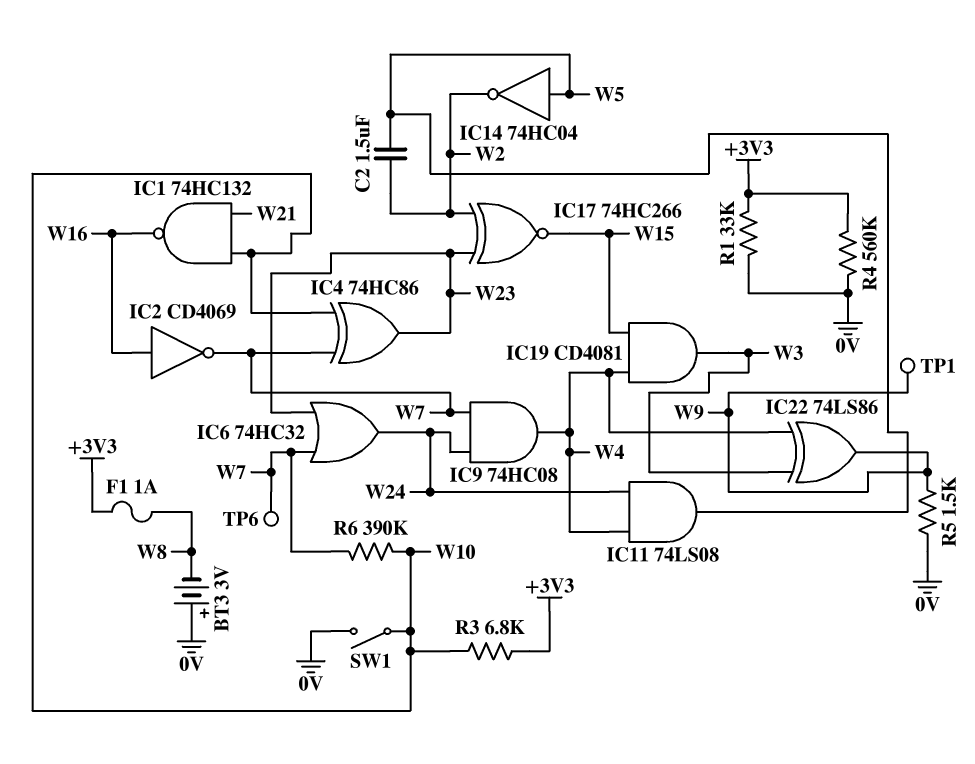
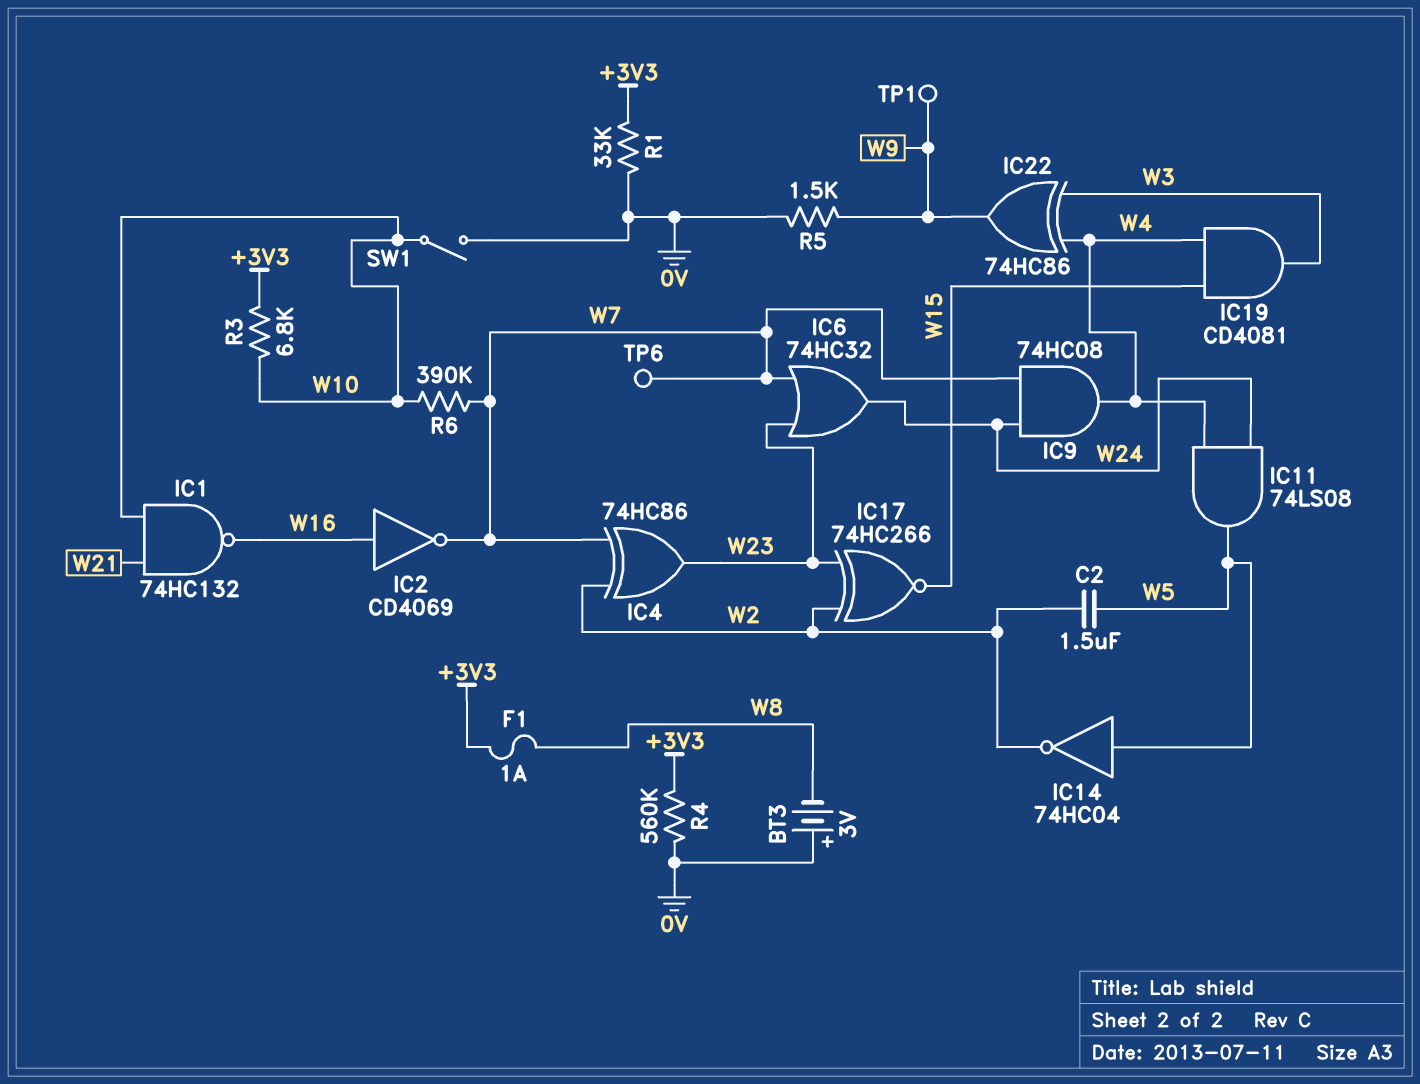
IC4: XOR 74HC86 (in W7, in W10, out W23) -> XOR 74HC86 (in W2, in W7, out W23)
IC22: XOR 74LS86 (in W3, in W4, out W9) -> XOR 74HC86 (in W3, in W4, out W9)

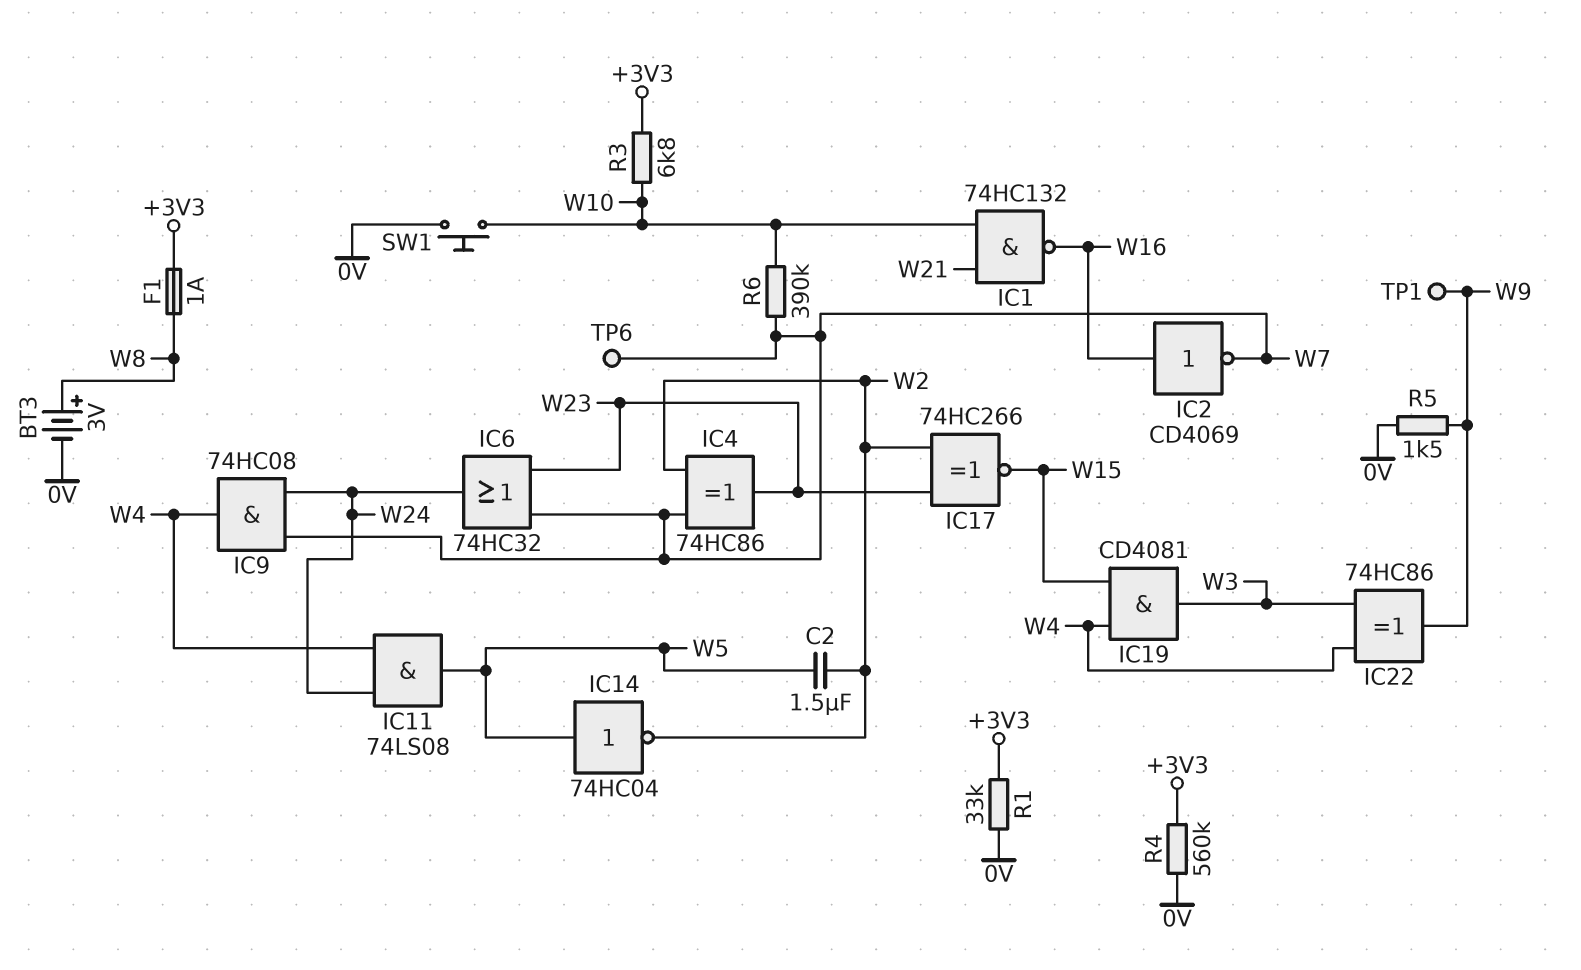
BT3: 3V (plus 0V, minus W8) -> 3V (plus W8, minus 0V)
SW1: switch (0V, W10) -> button (0V, W10)

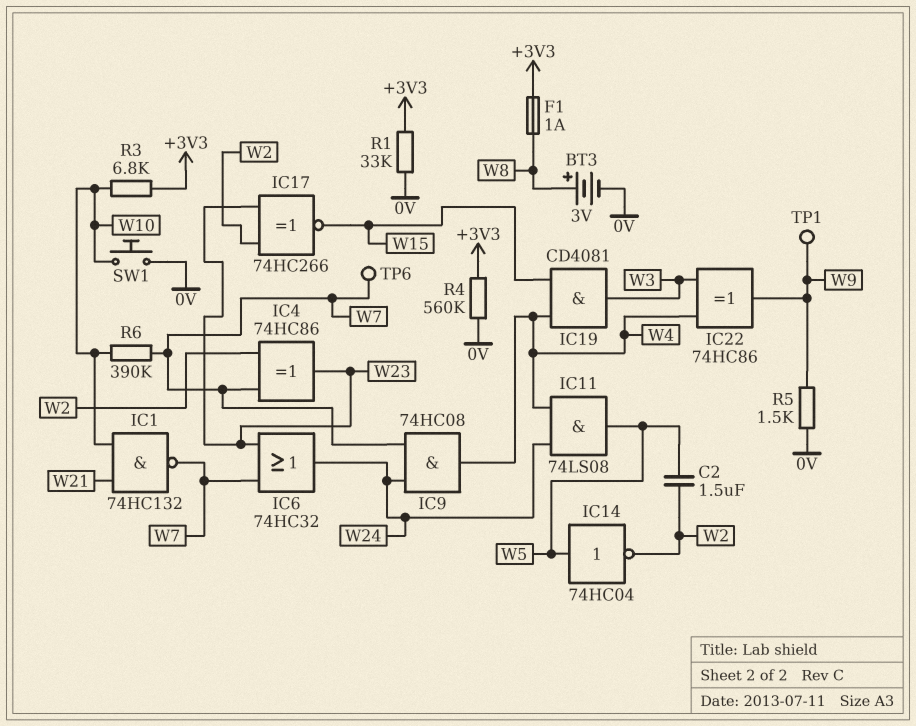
IC1: NAND 74HC132 (in W10, in W21, out W16) -> NAND 74HC132 (in W10, in W21, out W7)
IC2: NOT CD4069 (in W16, out W7) -> none

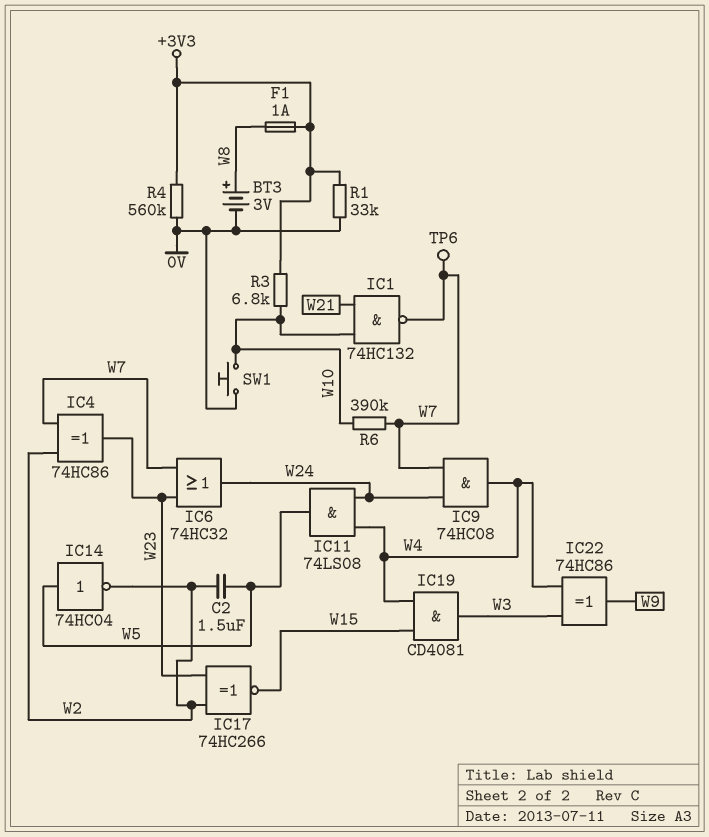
R5: 1.5k (0V, W9) -> none
TP1: test point (W9) -> none

